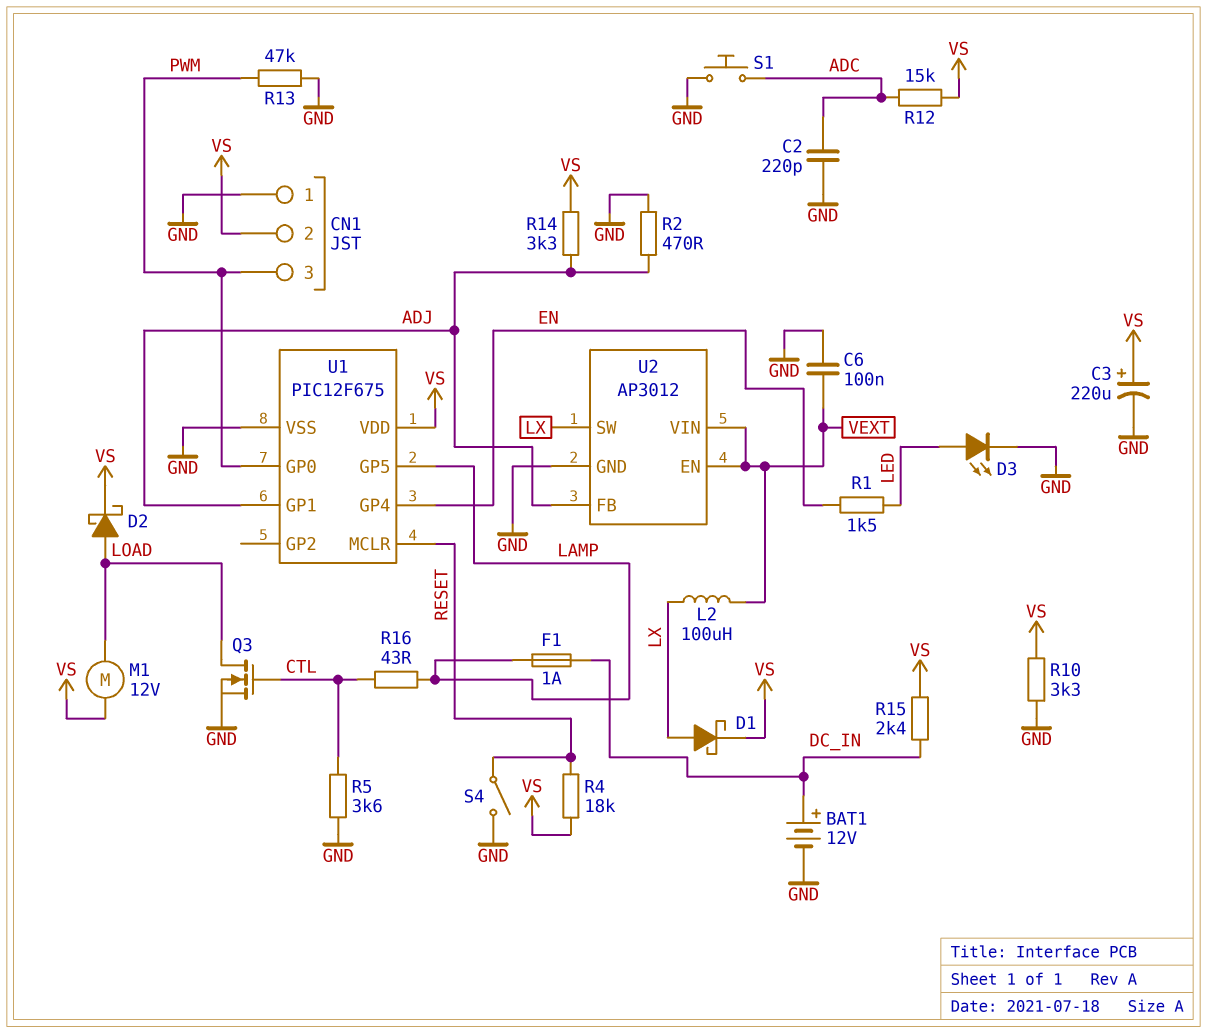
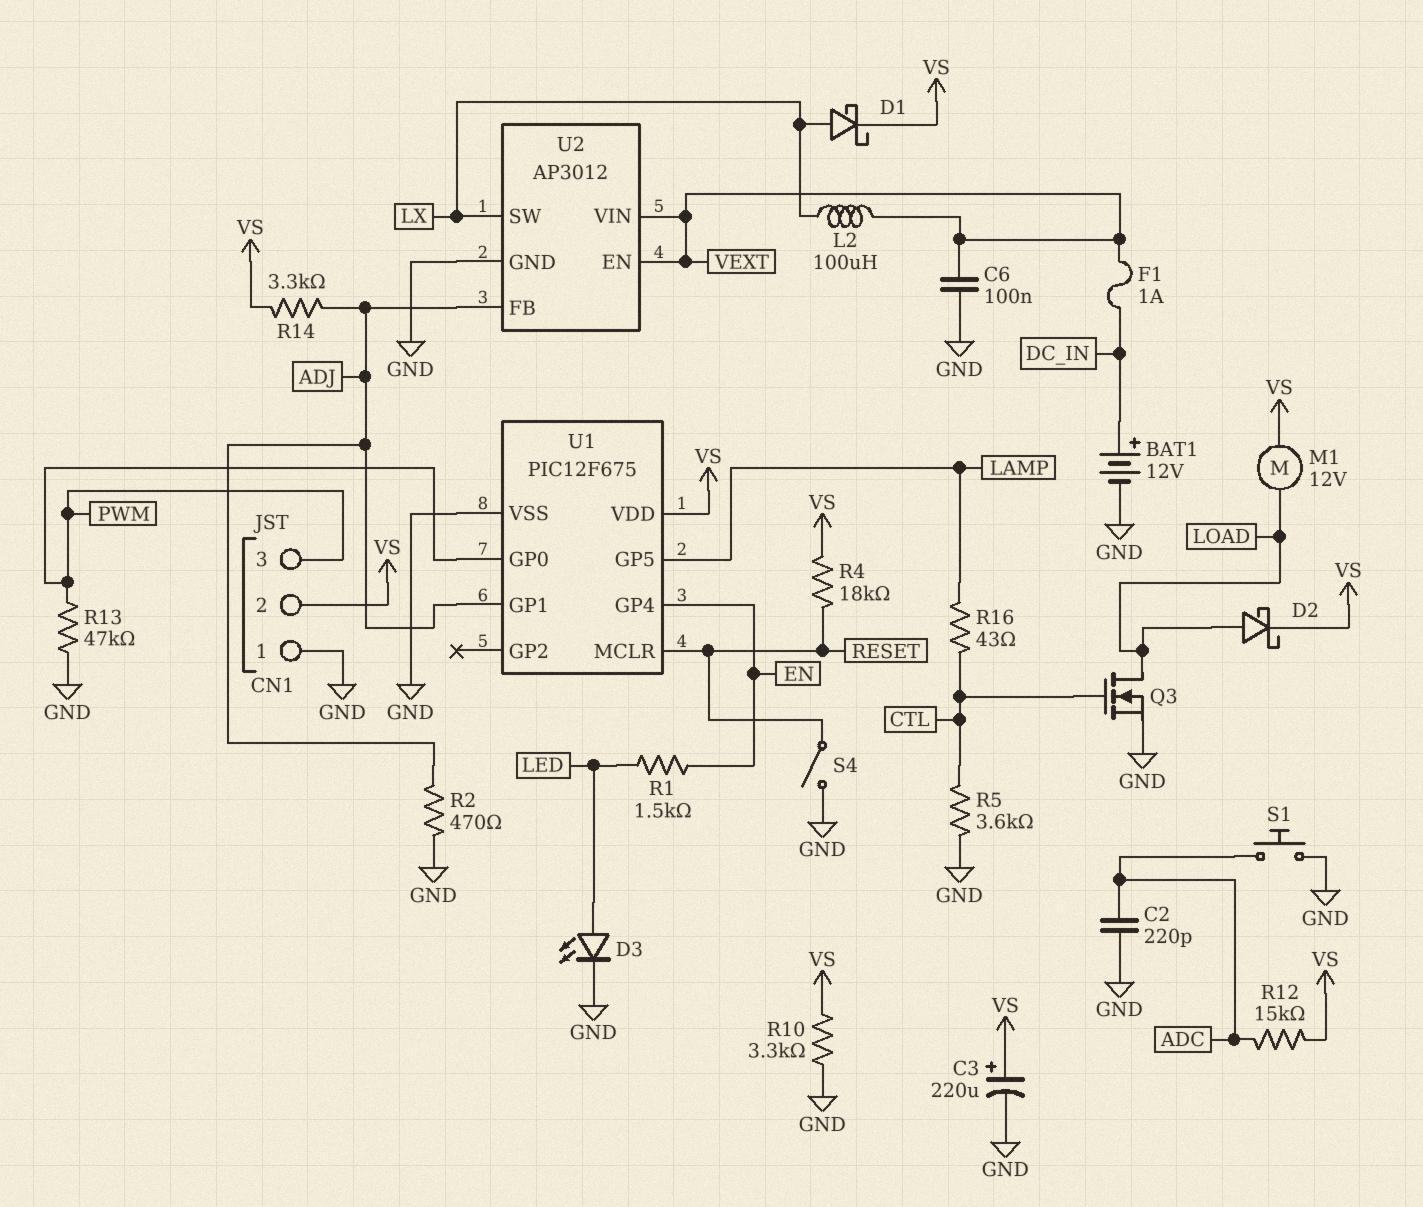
F1: 1A (DC_IN, LAMP) -> 1A (DC_IN, VEXT)
R15: 2.4k (DC_IN, VS) -> none

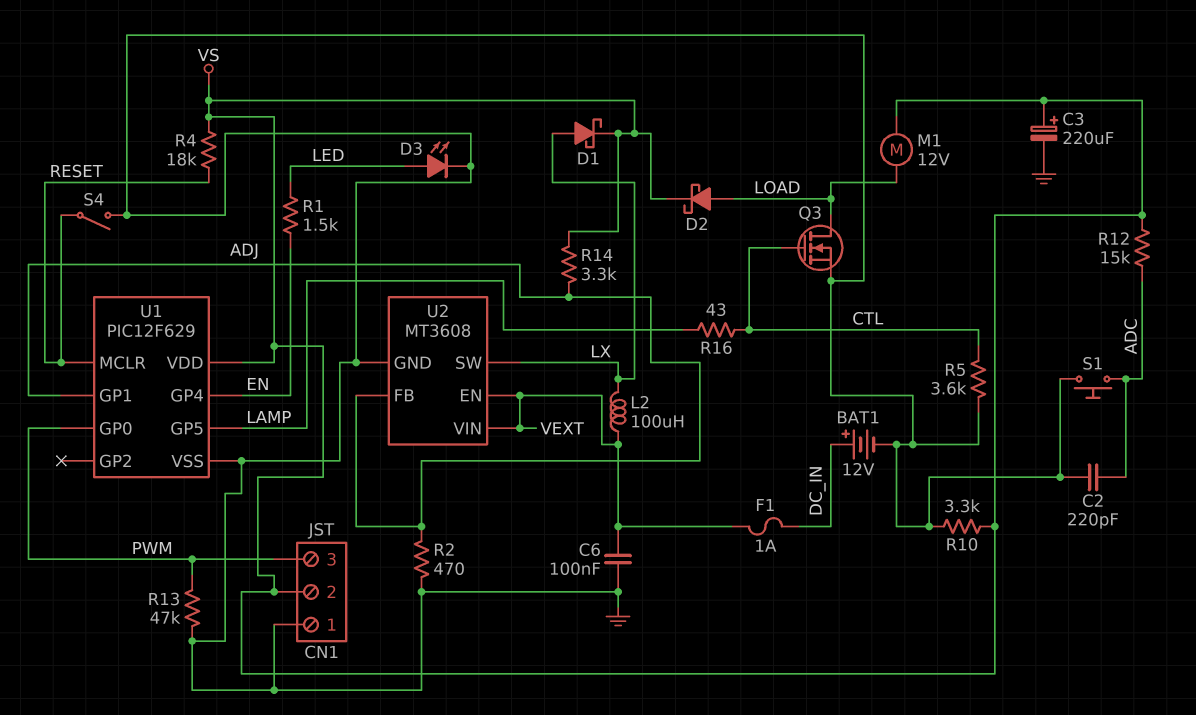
U1: PIC12F675 -> PIC12F629
U2: AP3012 -> MT3608

